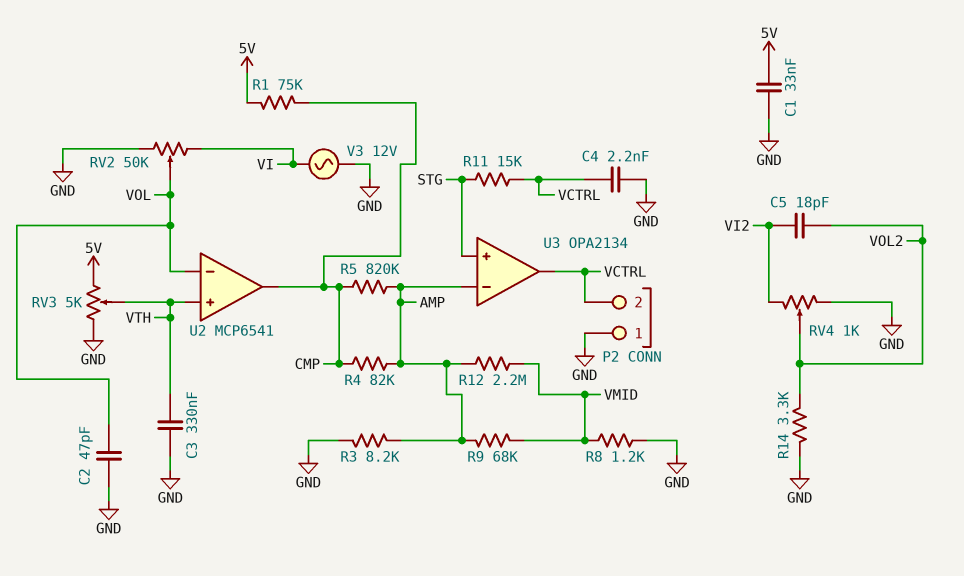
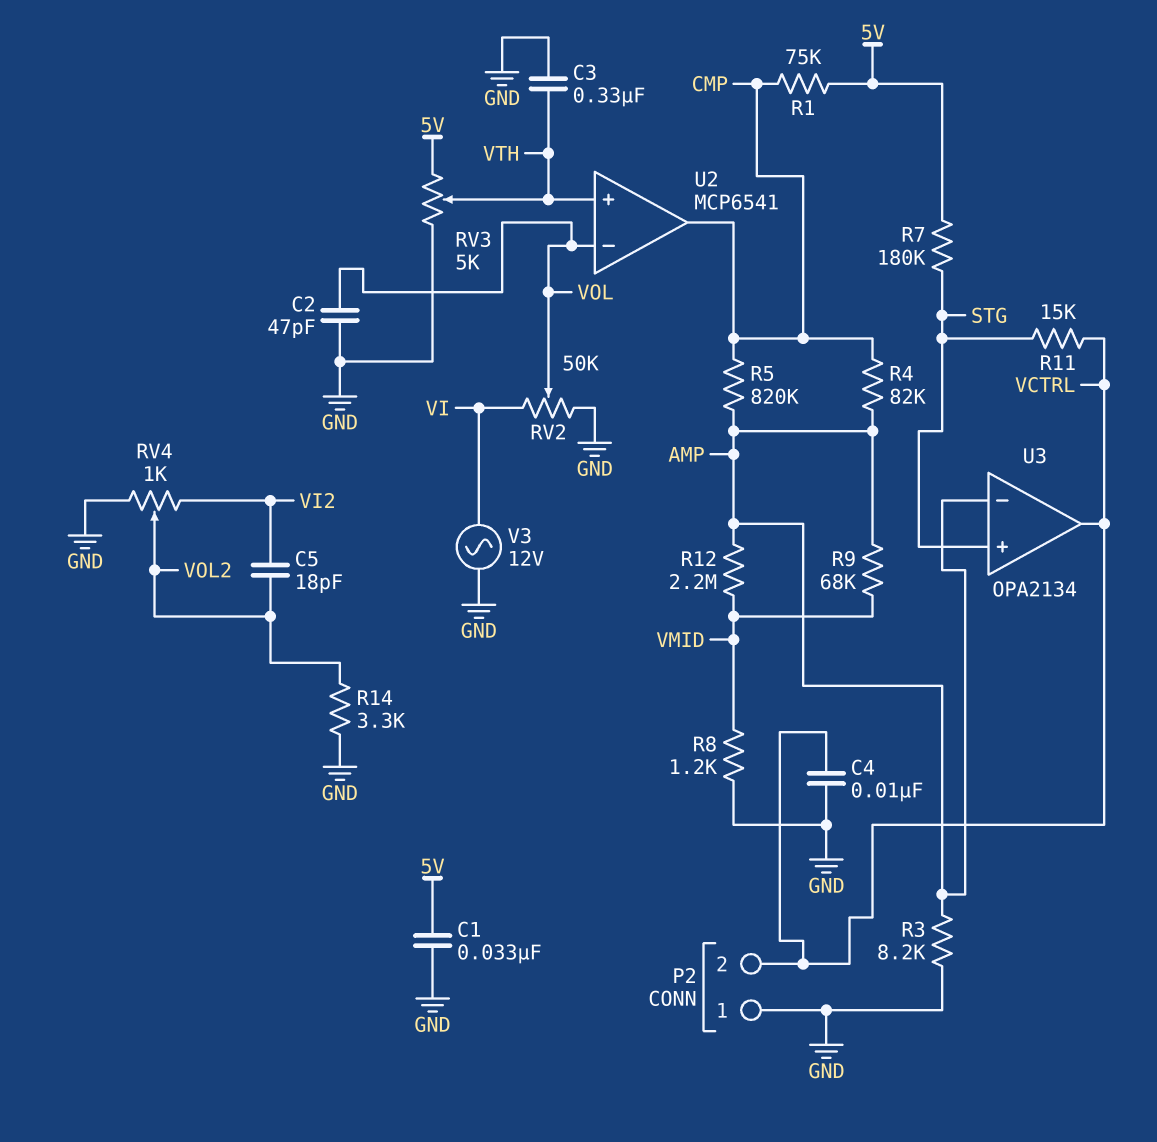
C4: 2.2nF (GND, VCTRL) -> 10nF (GND, VCTRL)
R7: none -> 180k (5V, STG)

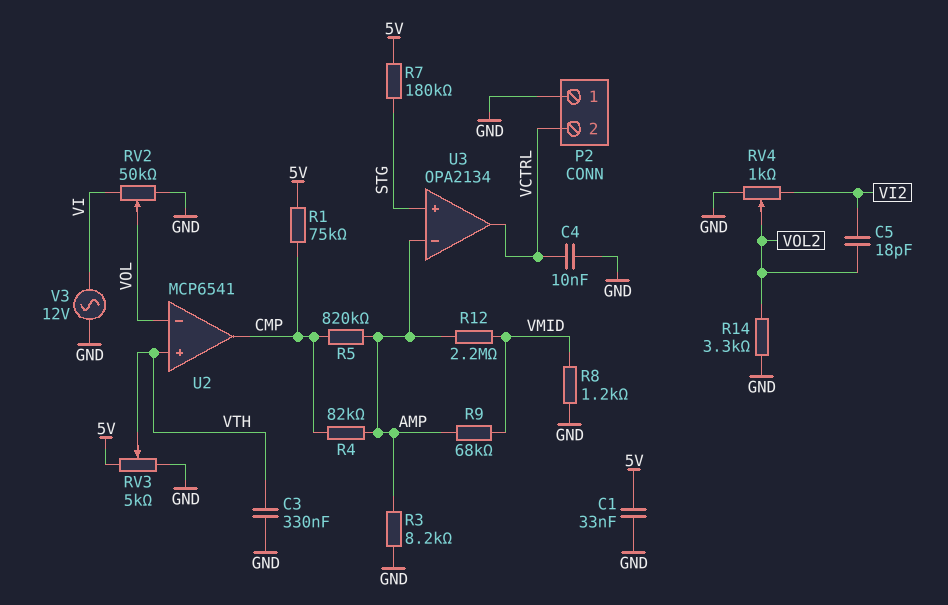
C2: 47pF (GND, VOL) -> none
R11: 15k (STG, VCTRL) -> none

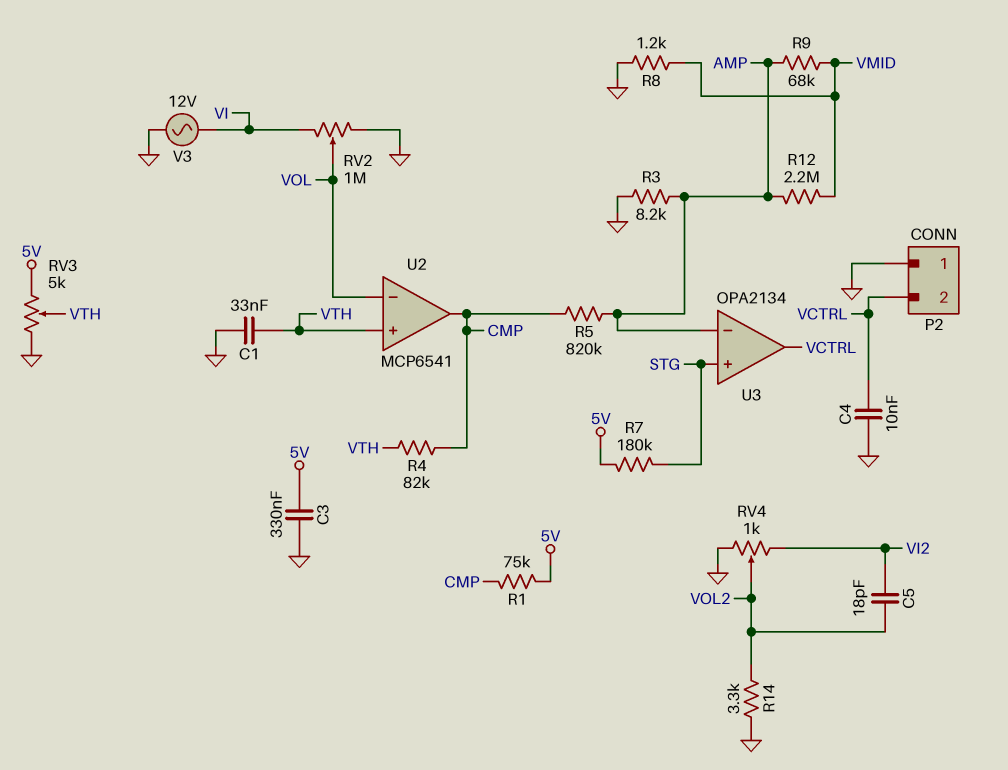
C1: 33nF (5V, GND) -> 33nF (GND, VTH)
C3: 330nF (GND, VTH) -> 330nF (5V, GND)
R4: 82k (AMP, CMP) -> 82k (CMP, VTH)
RV2: 50k (GND, VI, wiper VOL) -> 1M (GND, VI, wiper VOL)

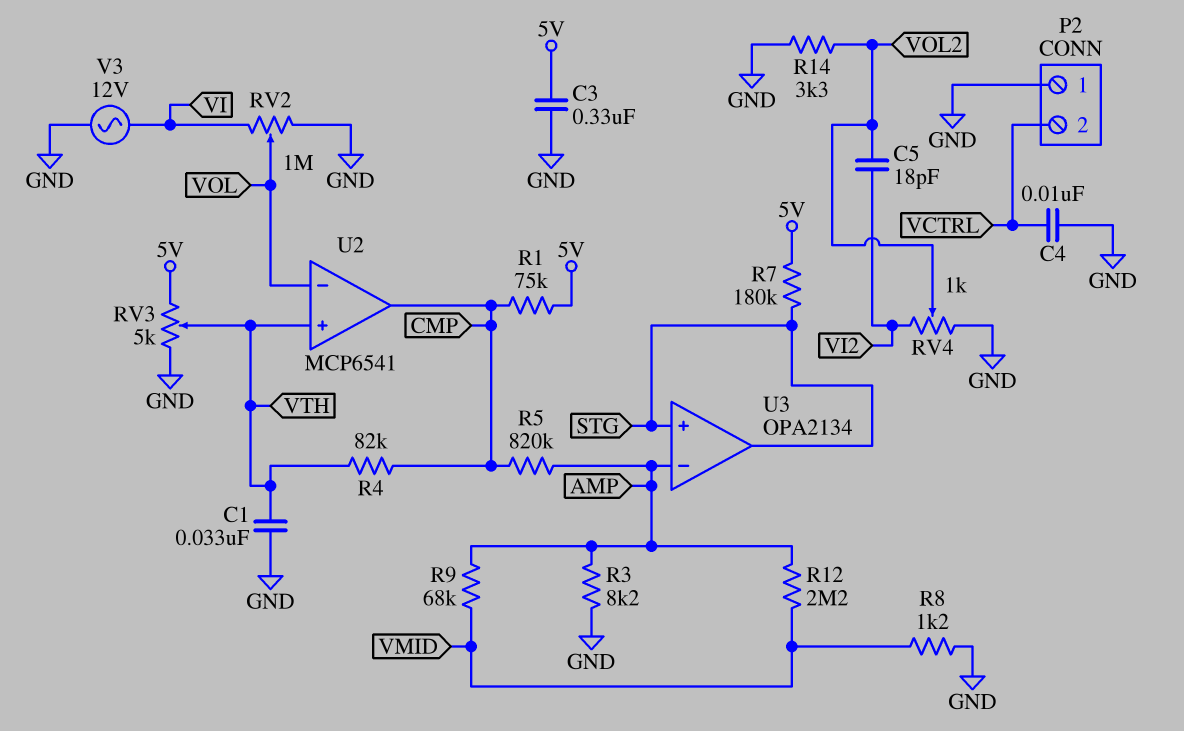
U3 pin out: VCTRL -> STG

